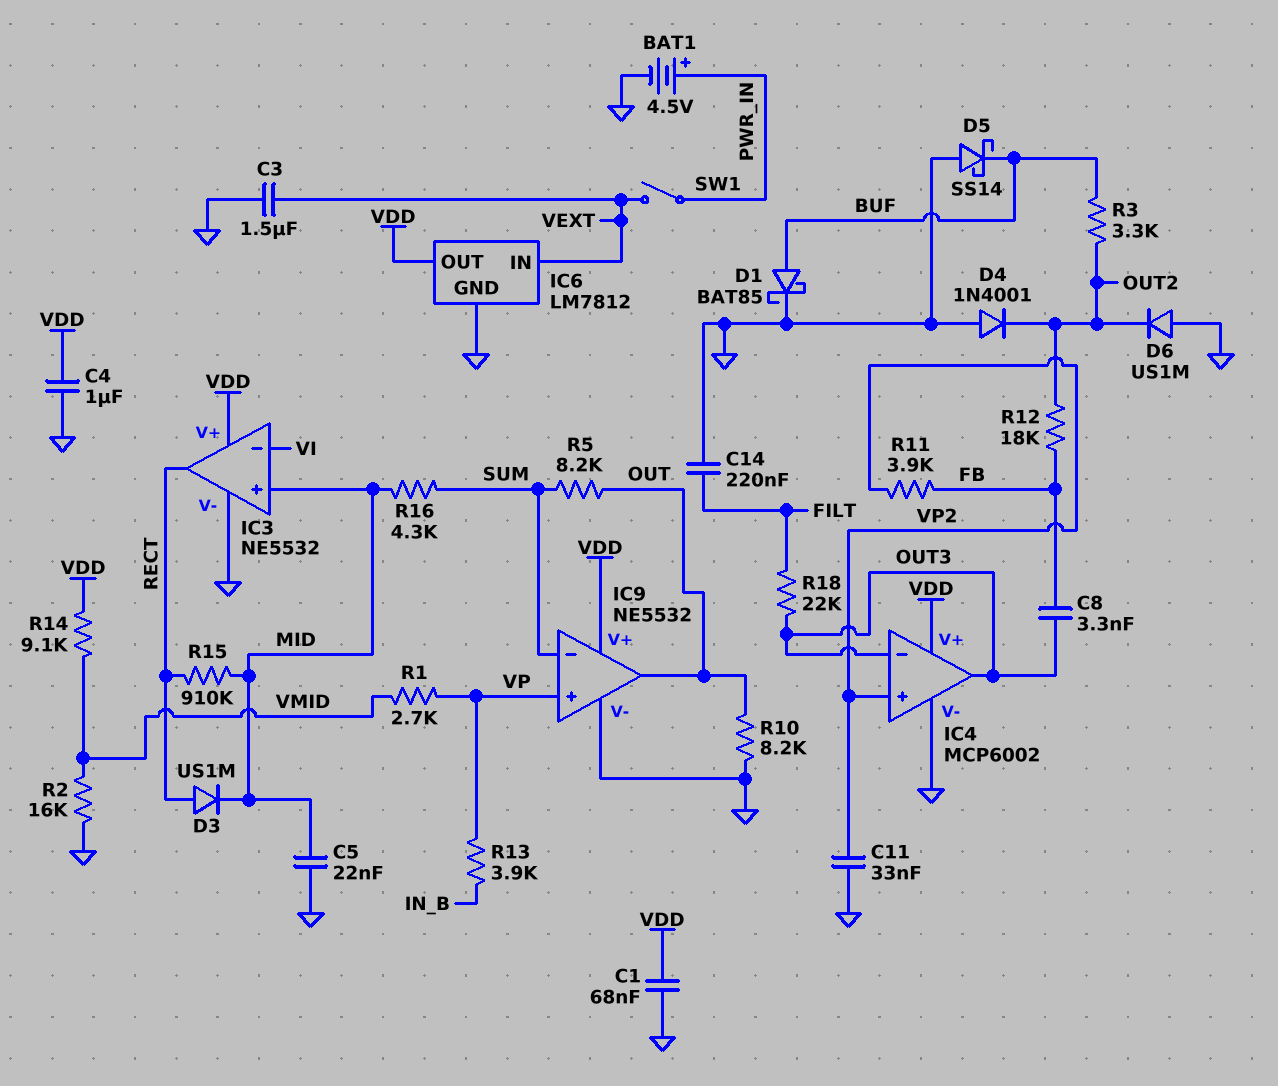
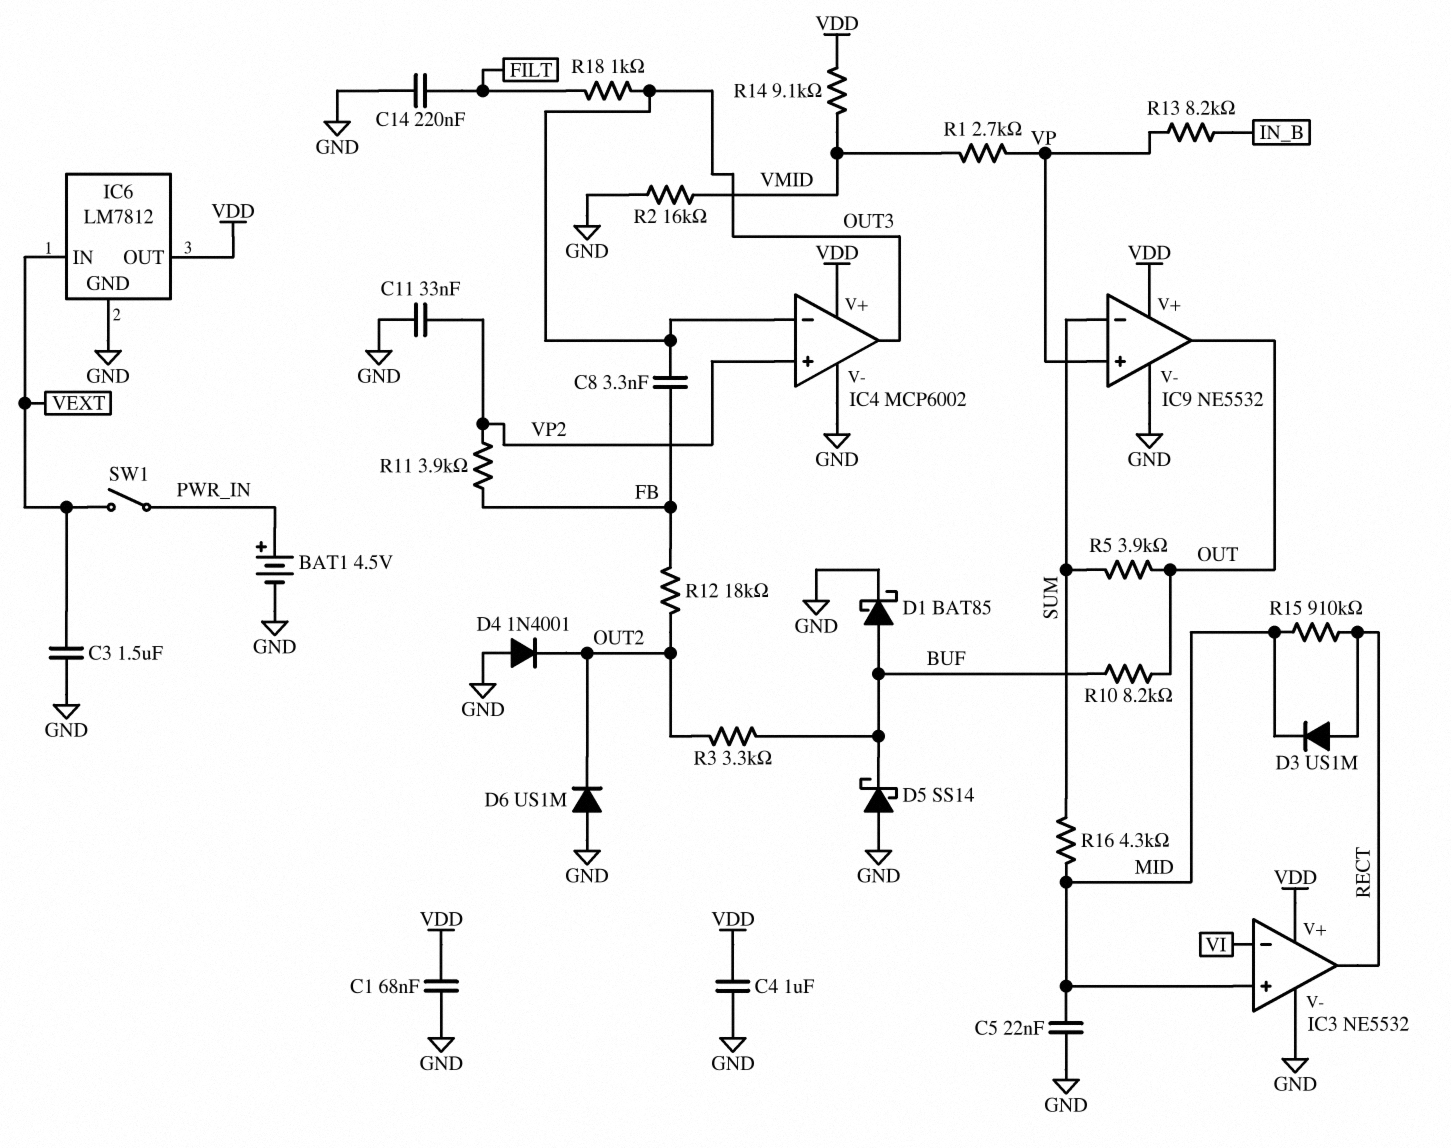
R5: 8.2k (OUT, SUM) -> 3.9k (OUT, SUM)
R10: 8.2k (GND, OUT) -> 8.2k (BUF, OUT)
R13: 3.9k (IN_B, VP) -> 8.2k (IN_B, VP)
R18: 22k (FILT, OUT3) -> 1k (FILT, OUT3)

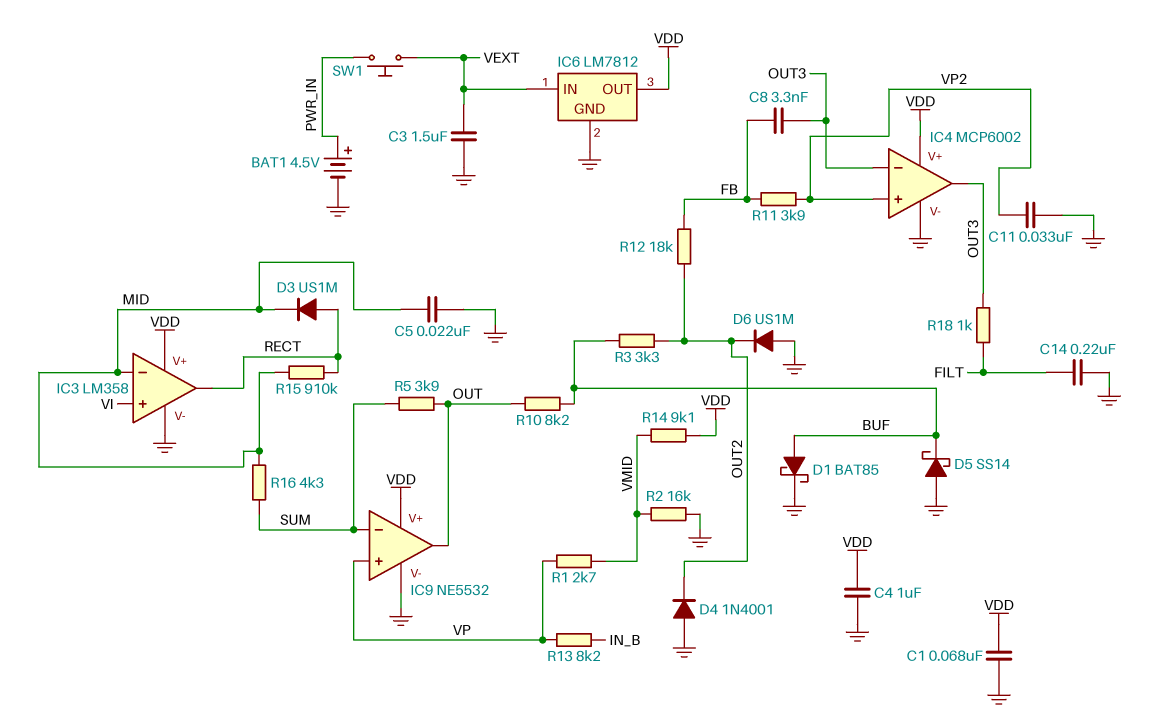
IC3: NE5532 -> LM358
IC3 pin in+: MID -> VI
IC3 pin in-: VI -> MID
SW1: switch (PWR_IN, VEXT) -> button (PWR_IN, VEXT)

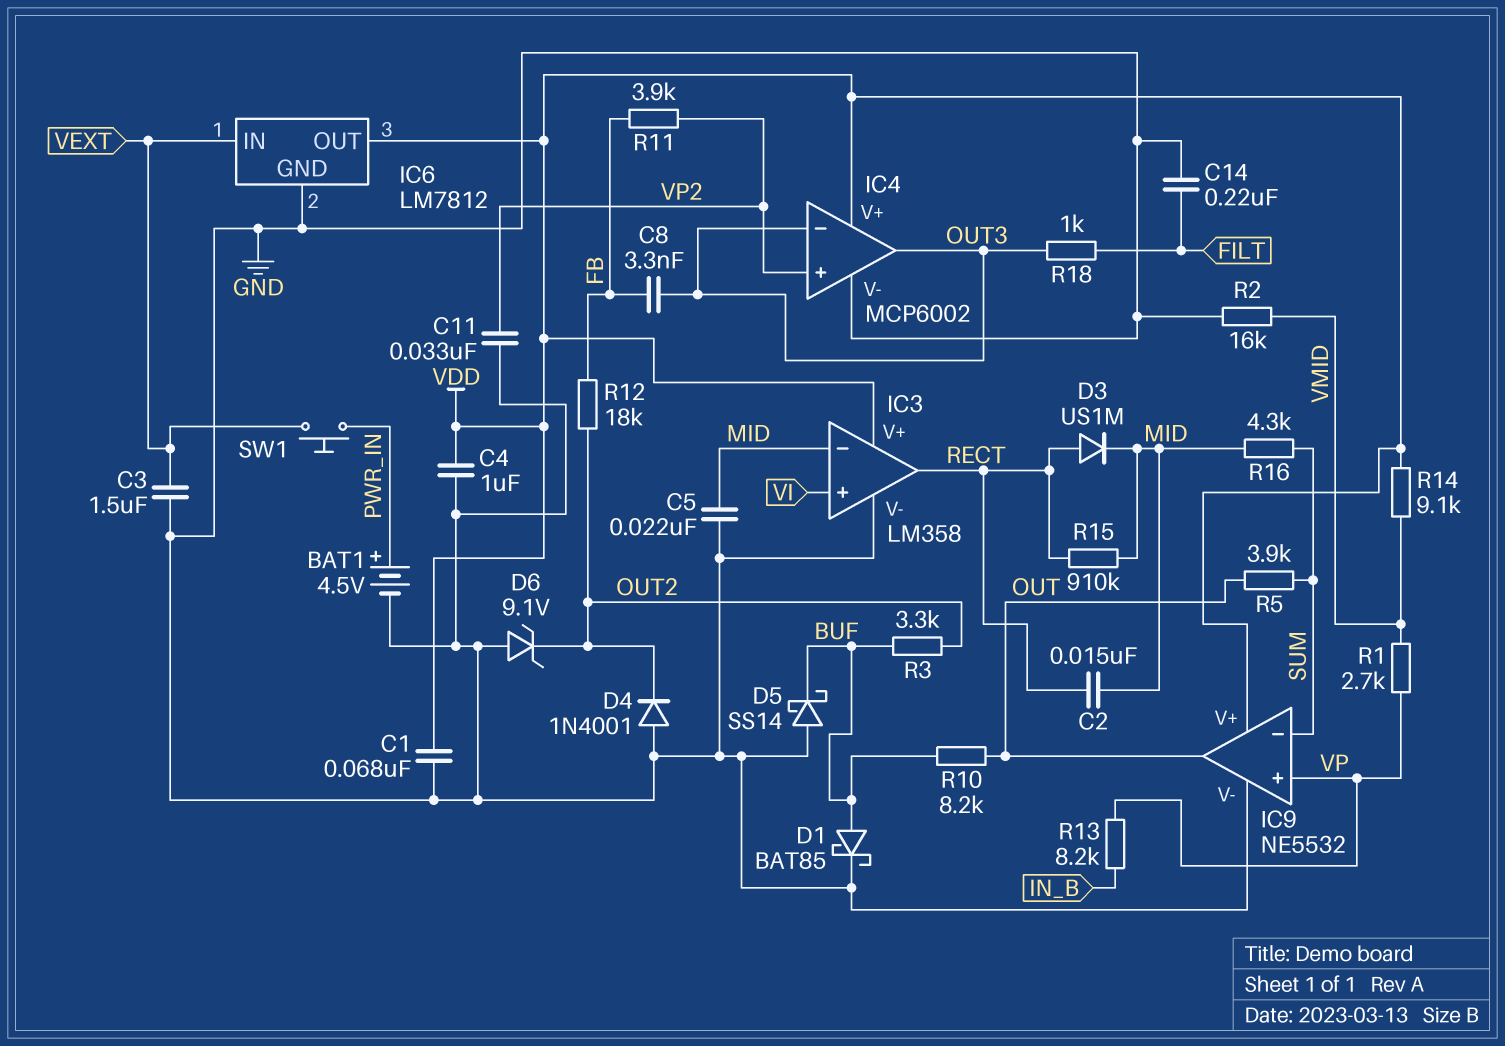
C2: none -> 15nF (MID, RECT)
D6: diode US1M (A GND, K OUT2) -> zener 9.1V (A GND, K OUT2)

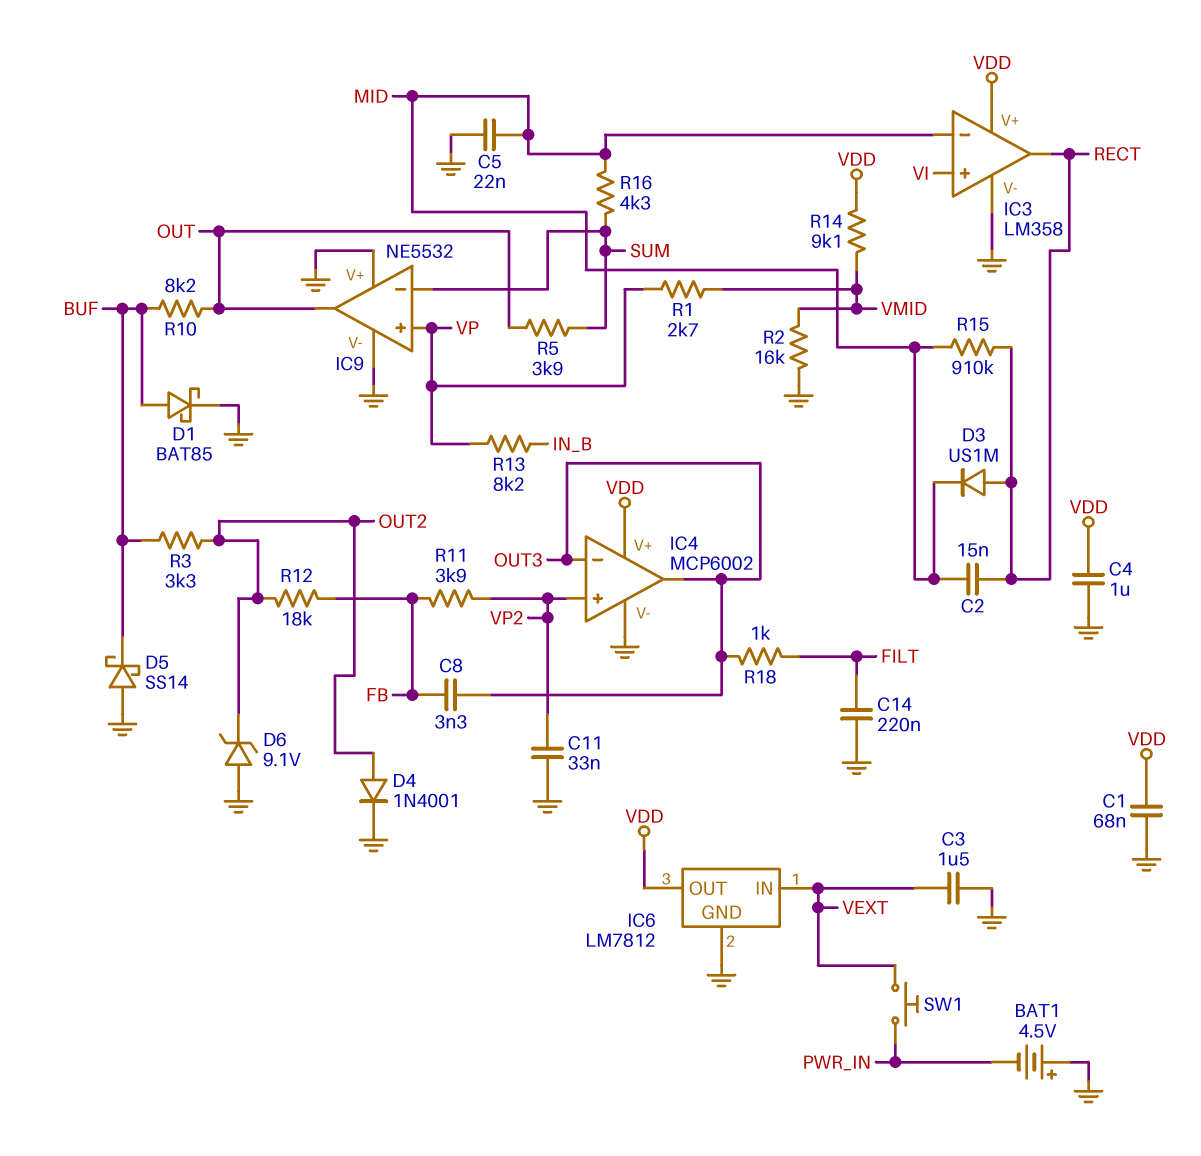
BAT1: 4.5V (plus PWR_IN, minus GND) -> 4.5V (plus GND, minus PWR_IN)
D4: diode 1N4001 (A GND, K OUT2) -> diode 1N4001 (A OUT2, K GND)
IC9 pin V+: VDD -> GND

